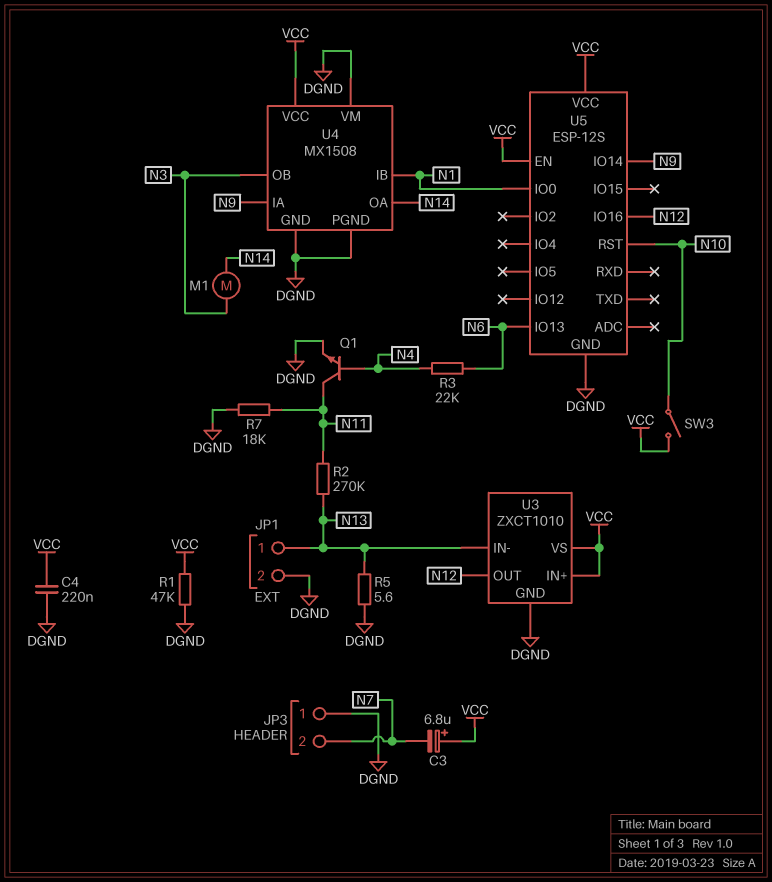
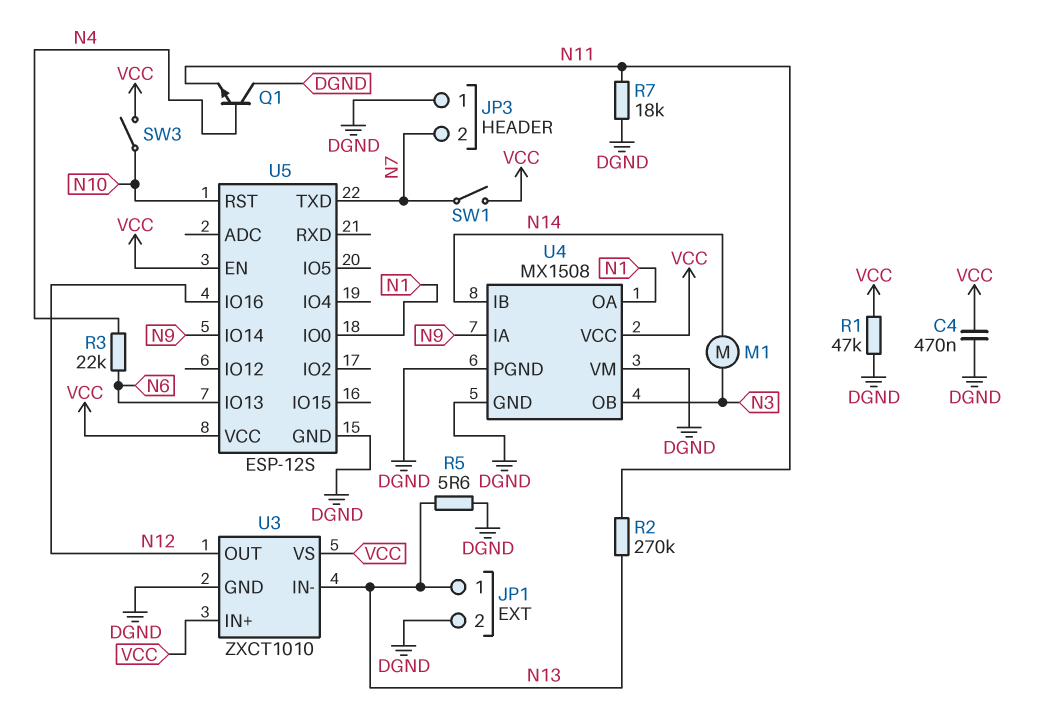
C3: 6.8uF (plus VCC, minus N7) -> none
C4: 220nF (DGND, VCC) -> 470nF (DGND, VCC)
Q1: NPN (B N4, C N11, E DGND) -> NPN (B N4, C DGND, E N11)
SW1: none -> switch (N7, VCC)
U4 pin IB: N1 -> N14
U4 pin OA: N14 -> N1
U5 pin TXD: none -> N7

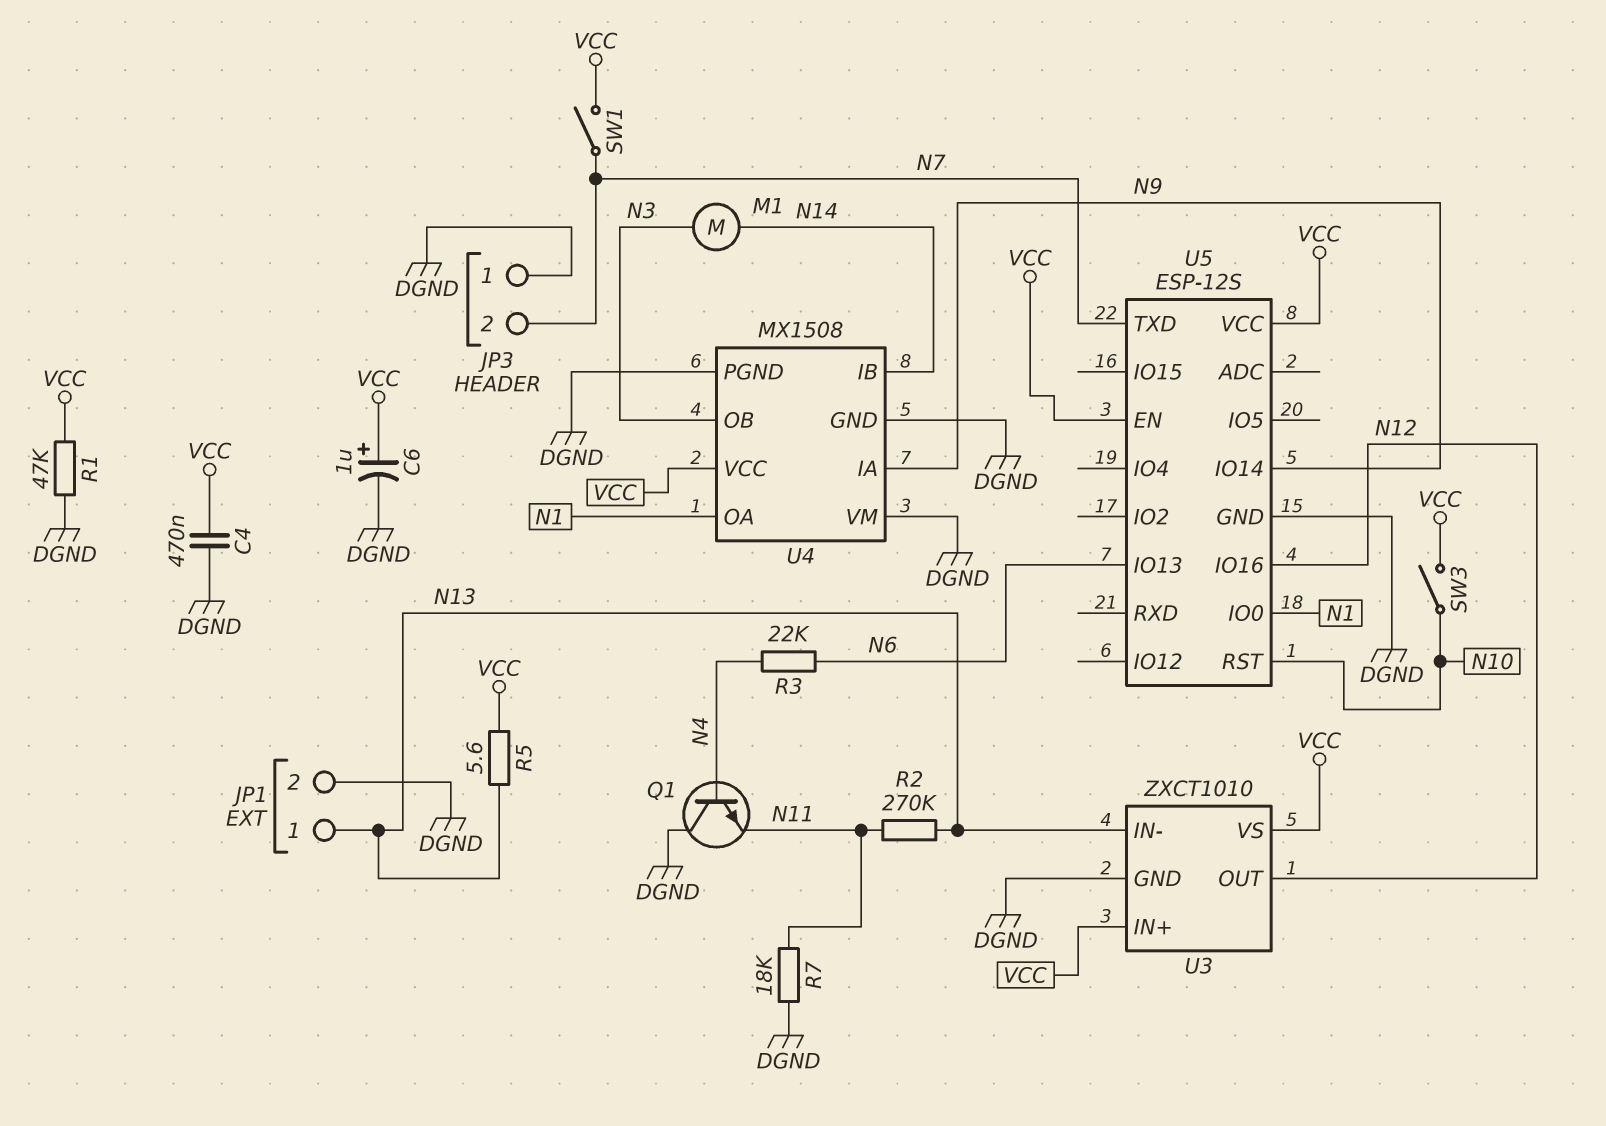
C6: none -> 1uF (plus VCC, minus DGND)
R5: 5.6 (DGND, N13) -> 5.6 (N13, VCC)

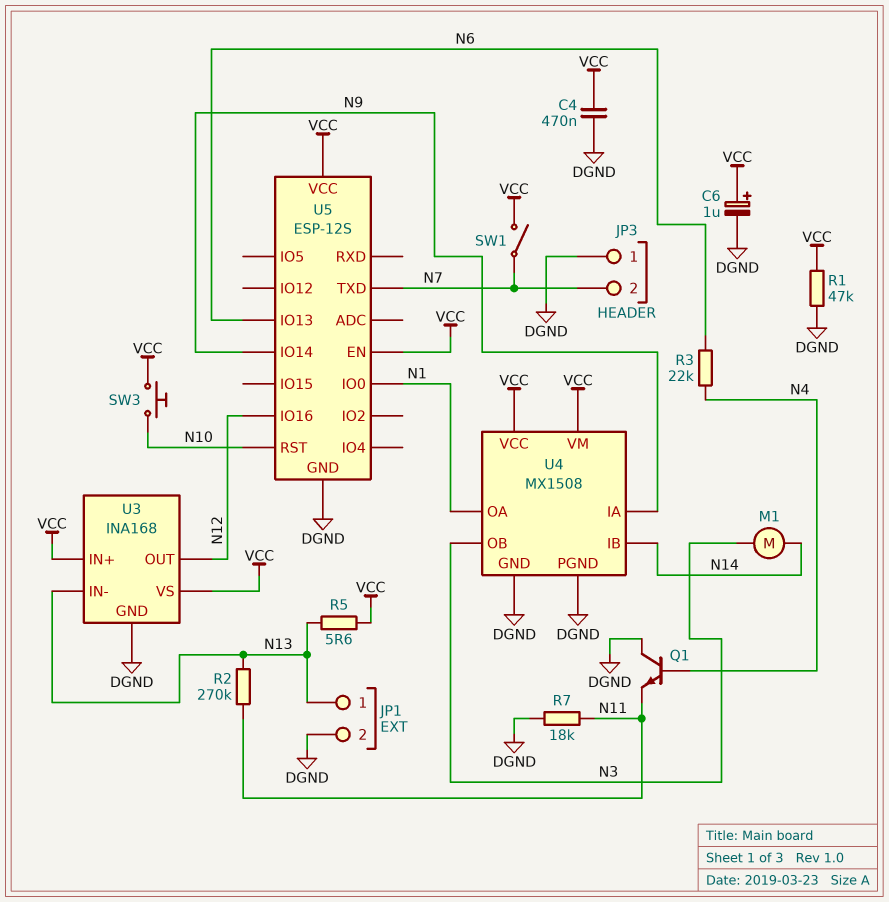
SW3: switch (N10, VCC) -> button (N10, VCC)
U3: ZXCT1010 -> INA168
U4 pin VM: DGND -> VCC

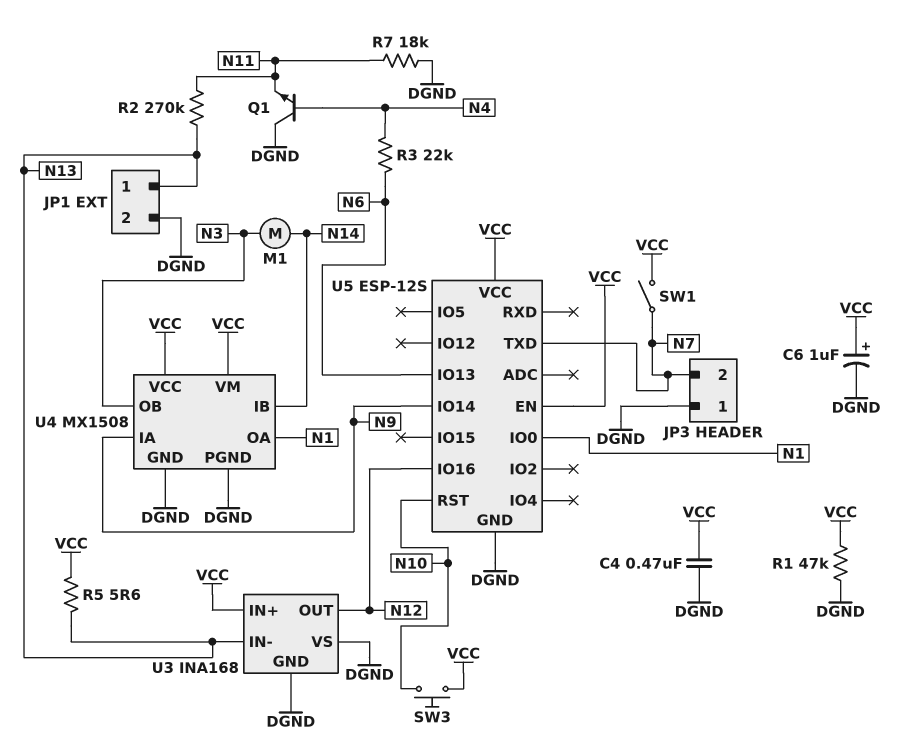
U3 pin VS: VCC -> DGND

